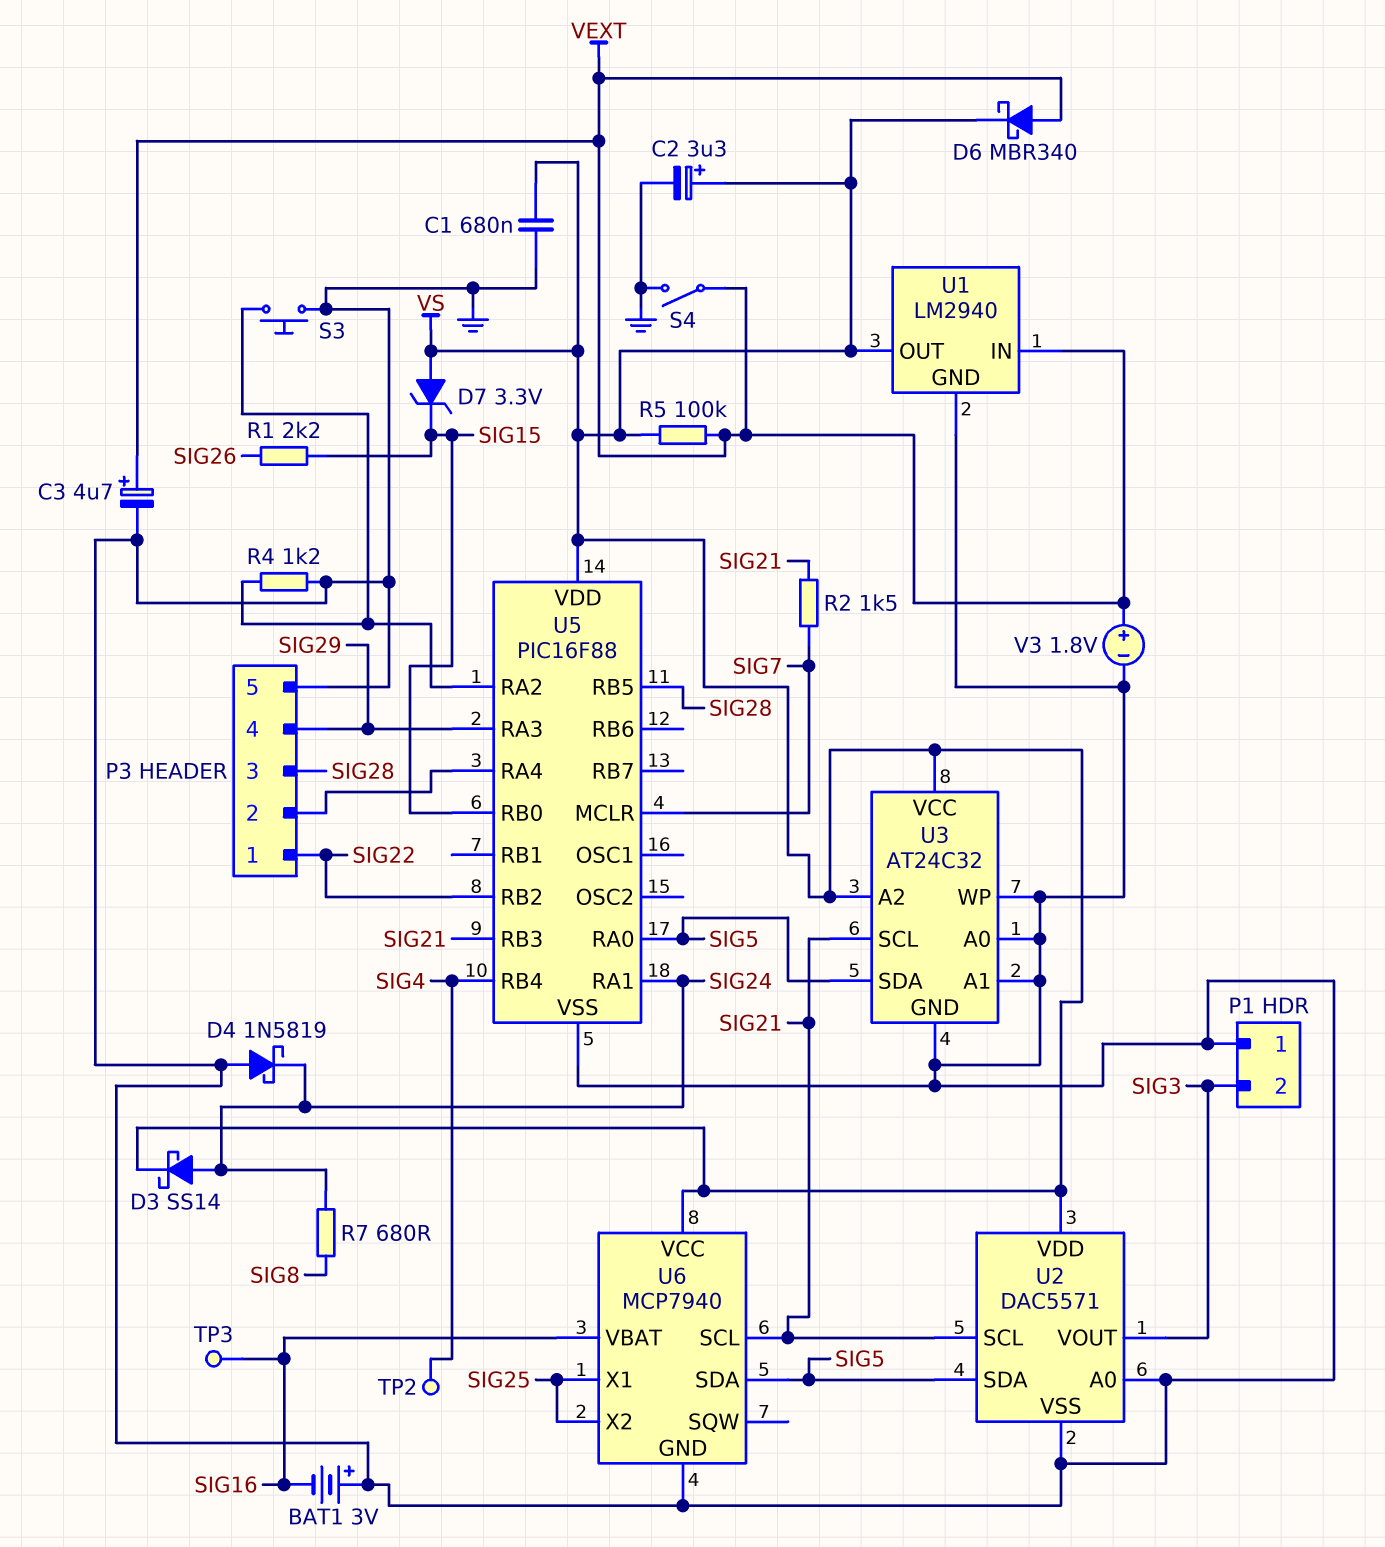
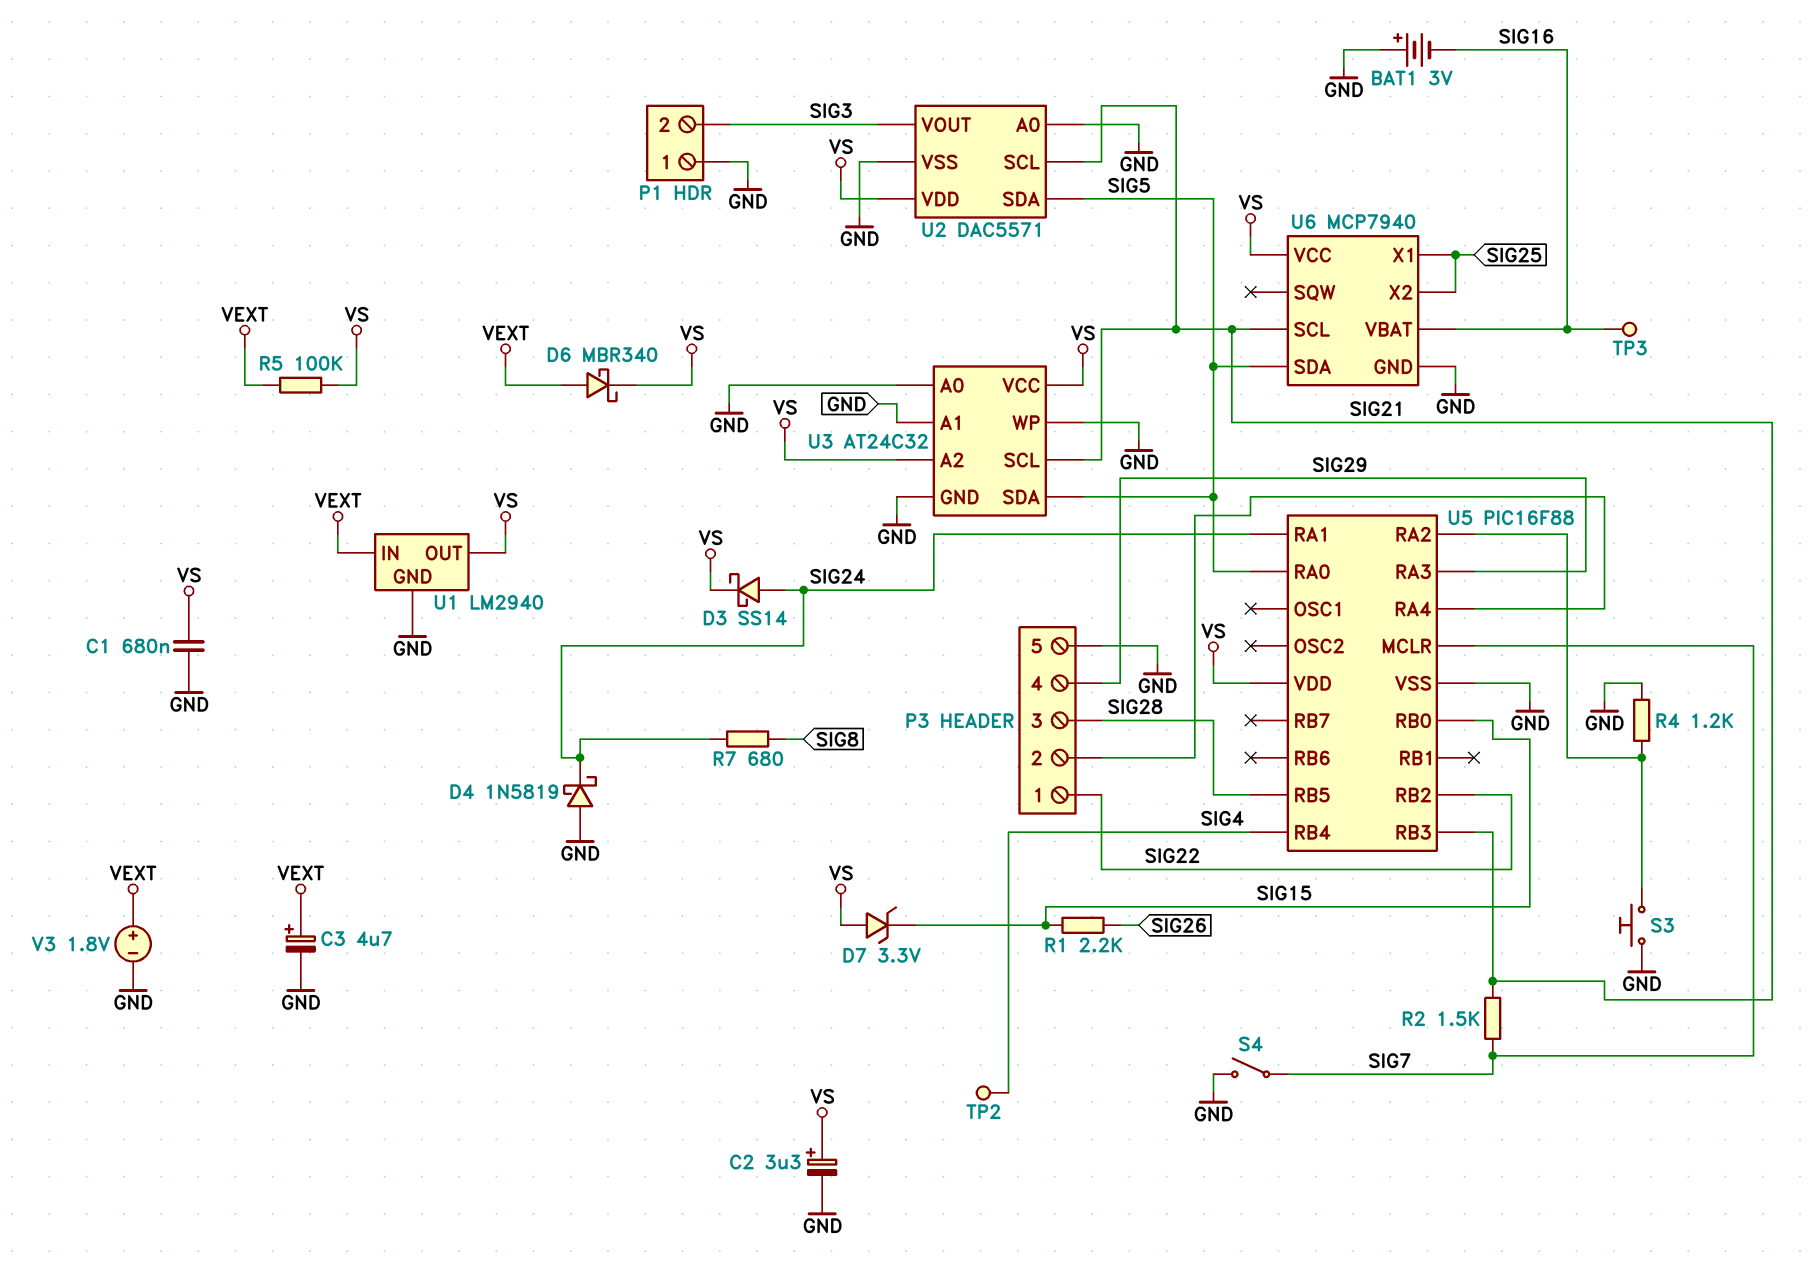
S4: switch (GND, VEXT) -> switch (GND, SIG7)

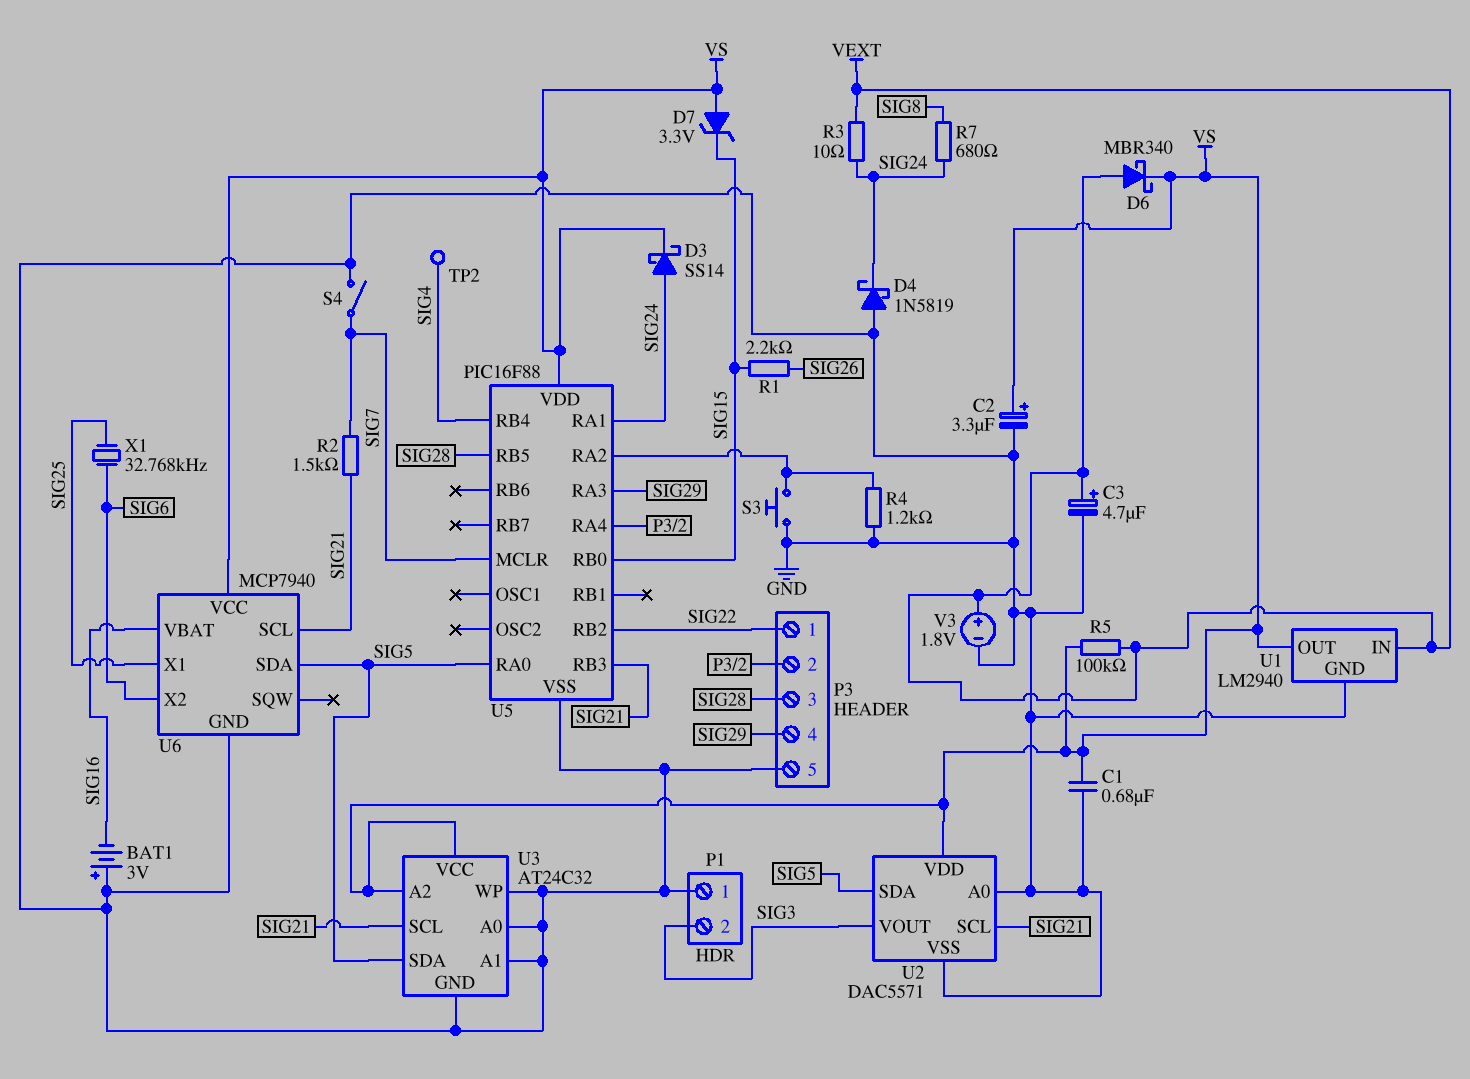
R3: none -> 10 (SIG24, VEXT)
TP3: test point (SIG16) -> none
U6 pin X2: SIG25 -> SIG6
X1: none -> 32.768kHz (SIG6, SIG25)

